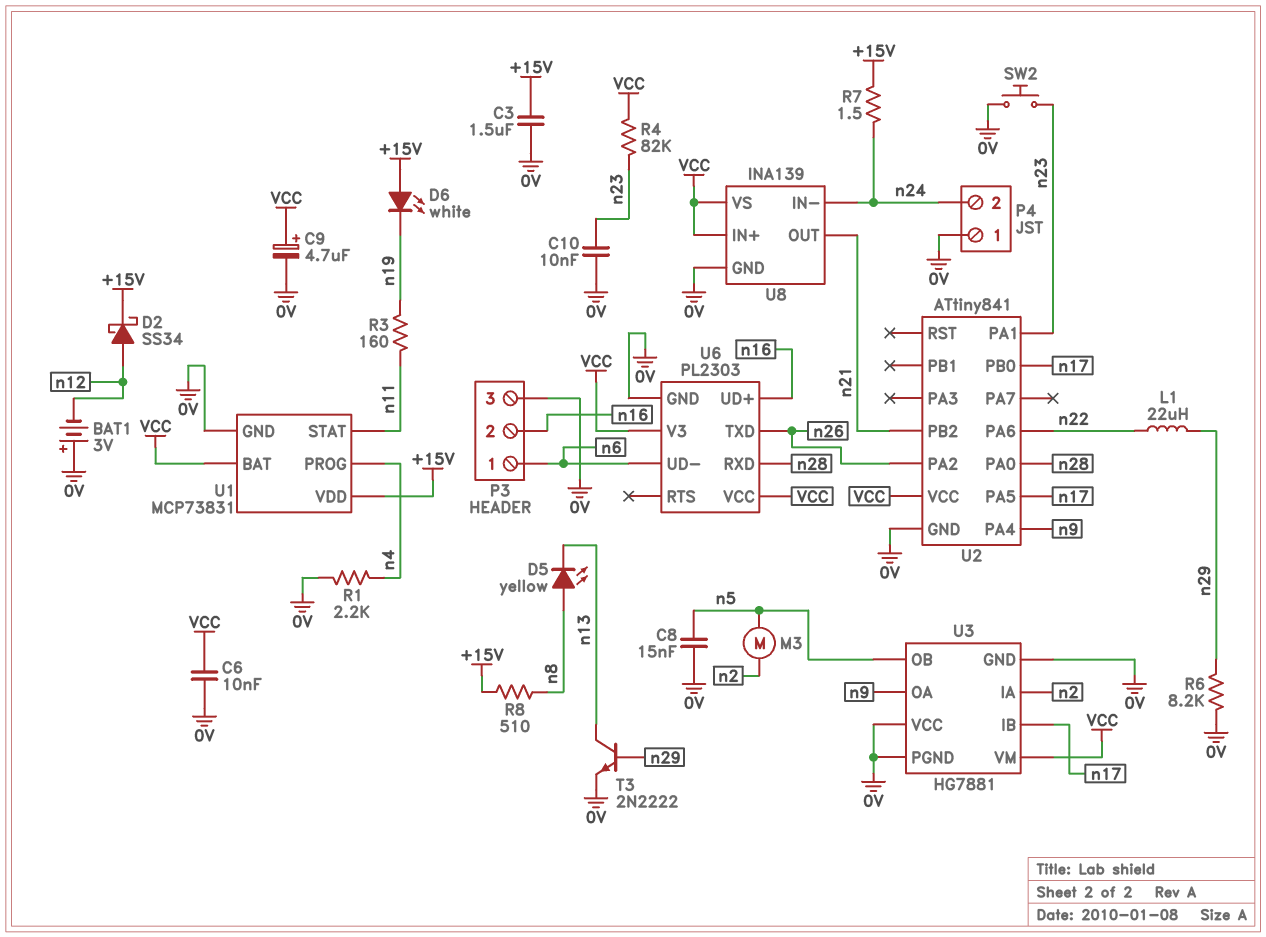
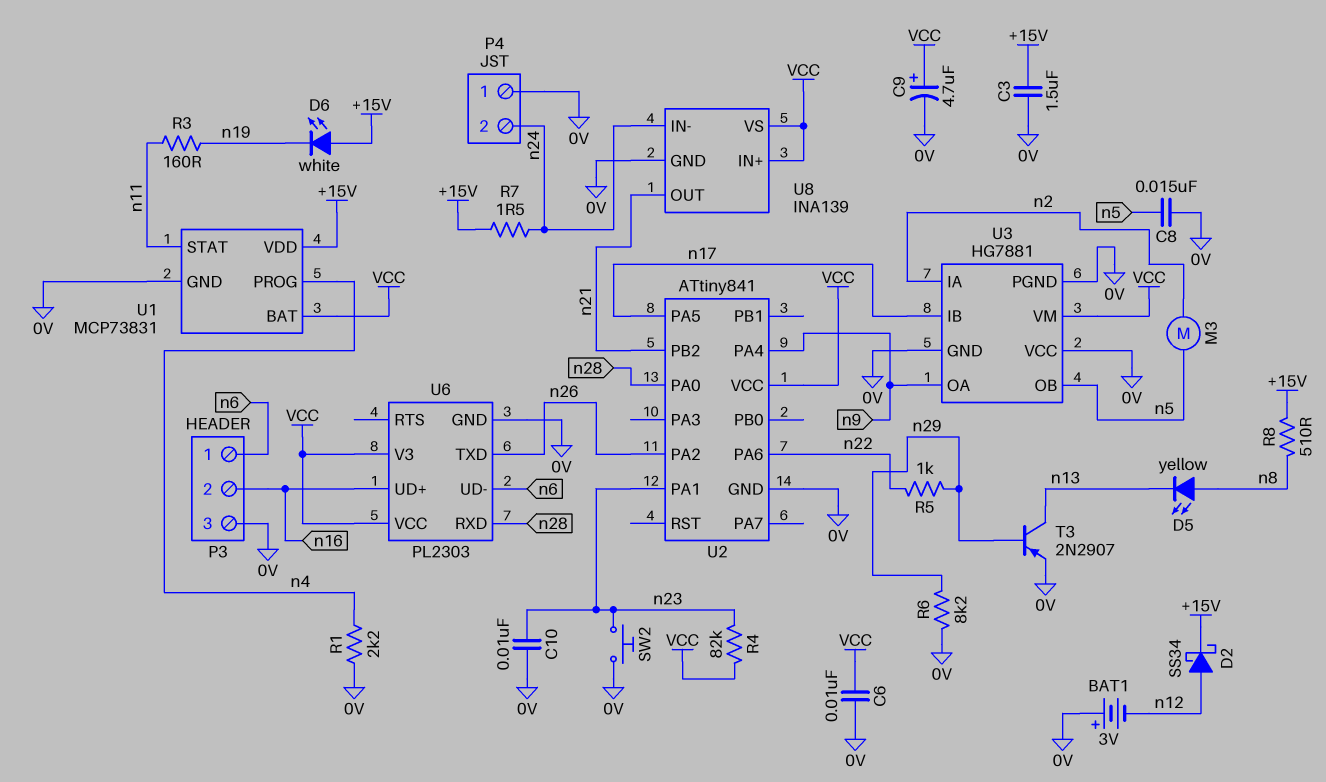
L1: 22uH (n22, n29) -> none
R5: none -> 1k (n22, n29)
T3: NPN 2N2222 (B n29, C n13, E 0V) -> PNP 2N2907 (B n29, C n13, E 0V)
U2 pin PB0: n17 -> none

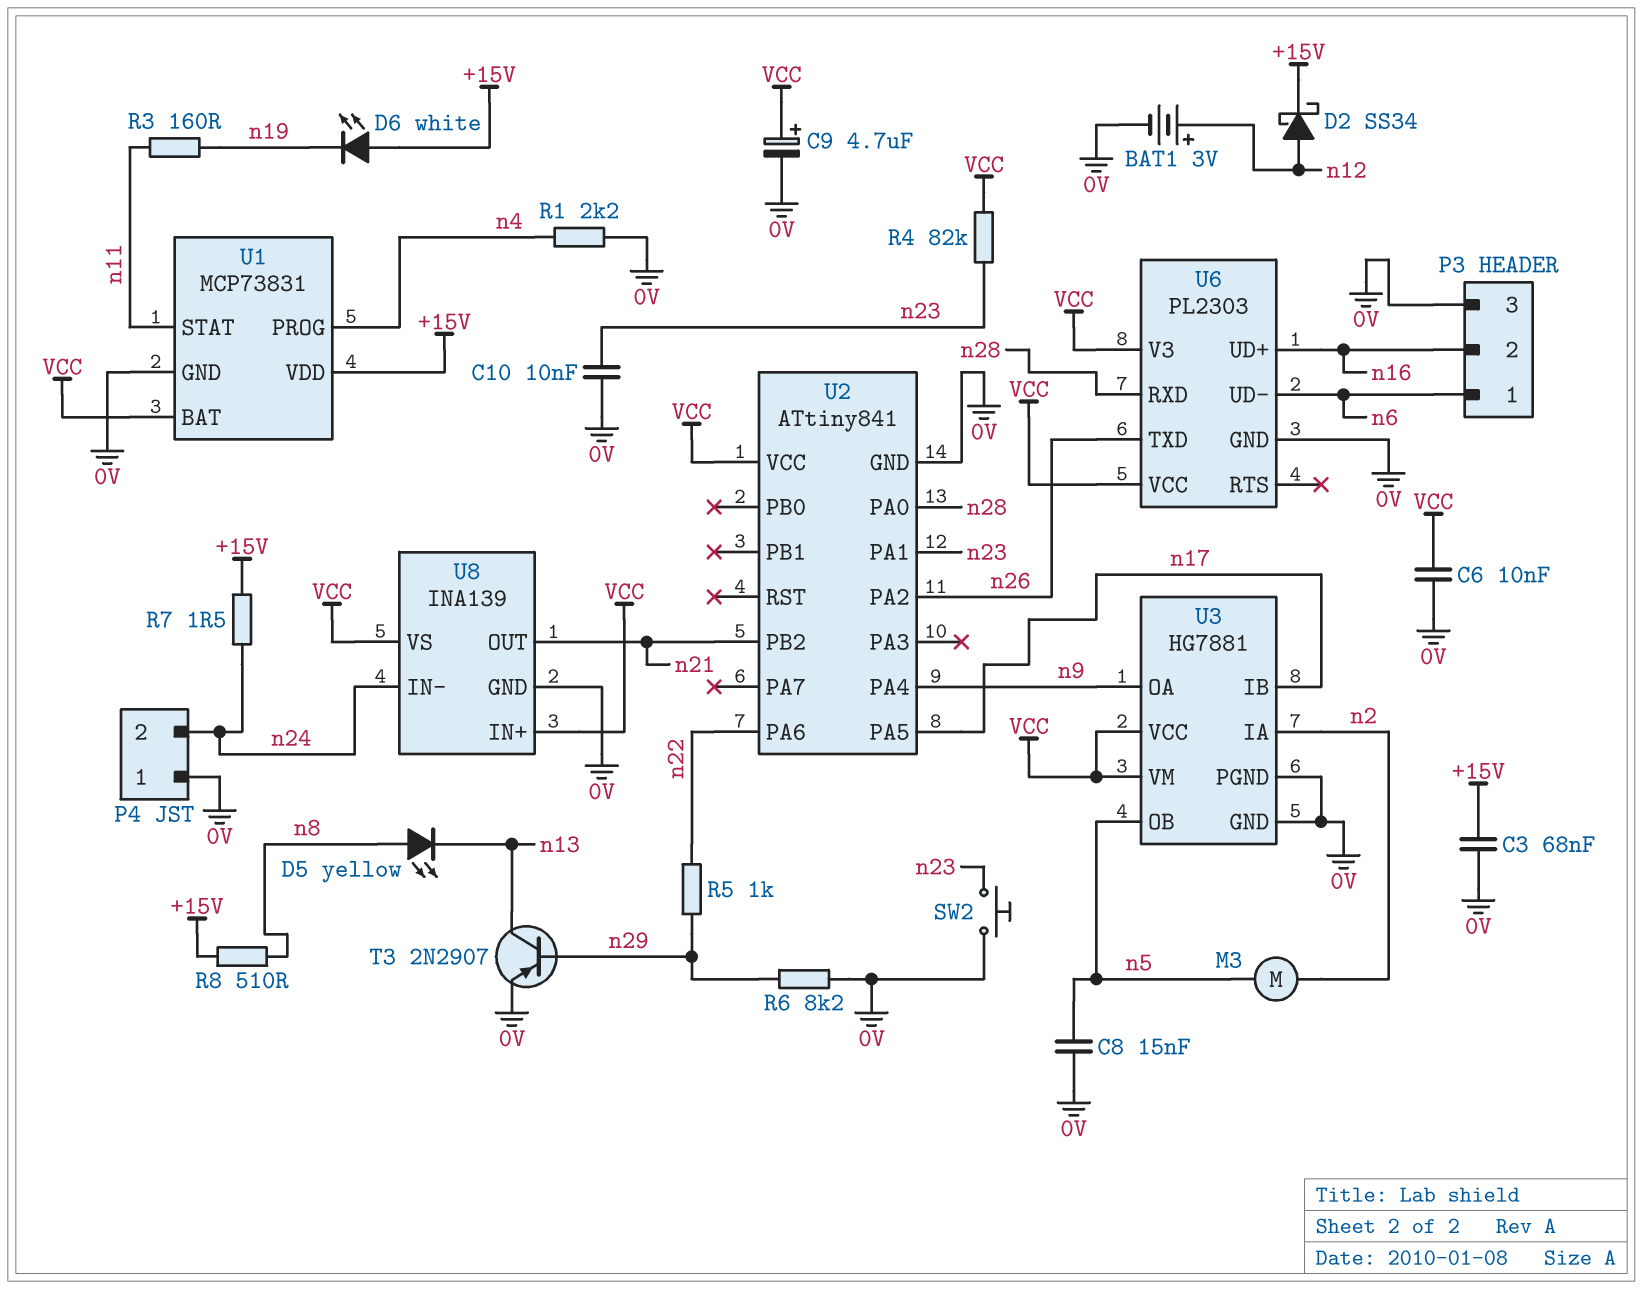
BAT1: 3V (plus 0V, minus n12) -> 3V (plus n12, minus 0V)
C3: 1.5uF (+15V, 0V) -> 68nF (+15V, 0V)
U3 pin VCC: 0V -> VCC

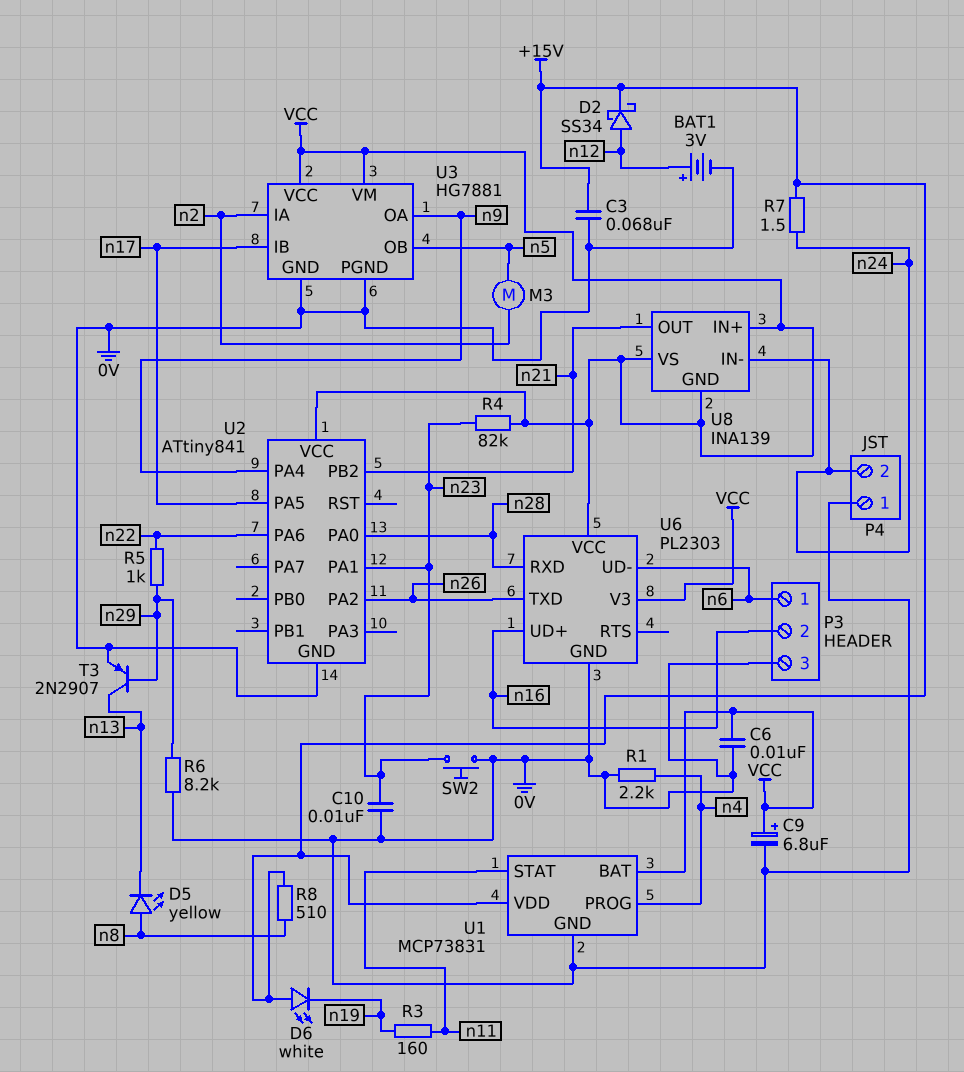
C8: 15nF (0V, n5) -> none
C9: 4.7uF (plus VCC, minus 0V) -> 6.8uF (plus VCC, minus 0V)
U8 pin GND: 0V -> VCC

